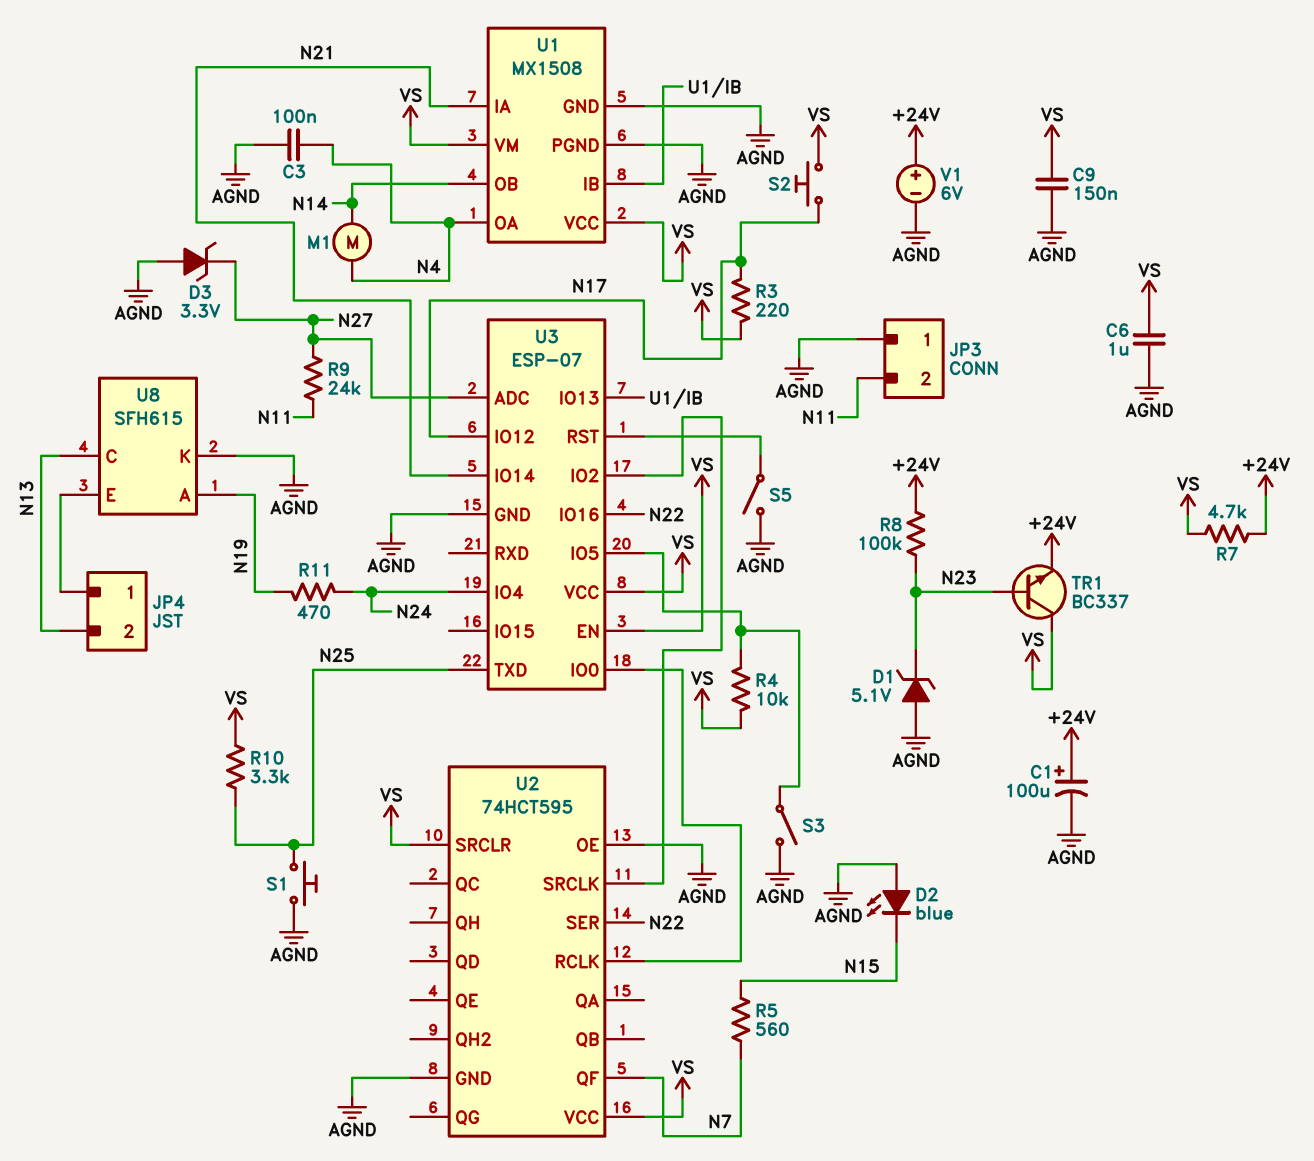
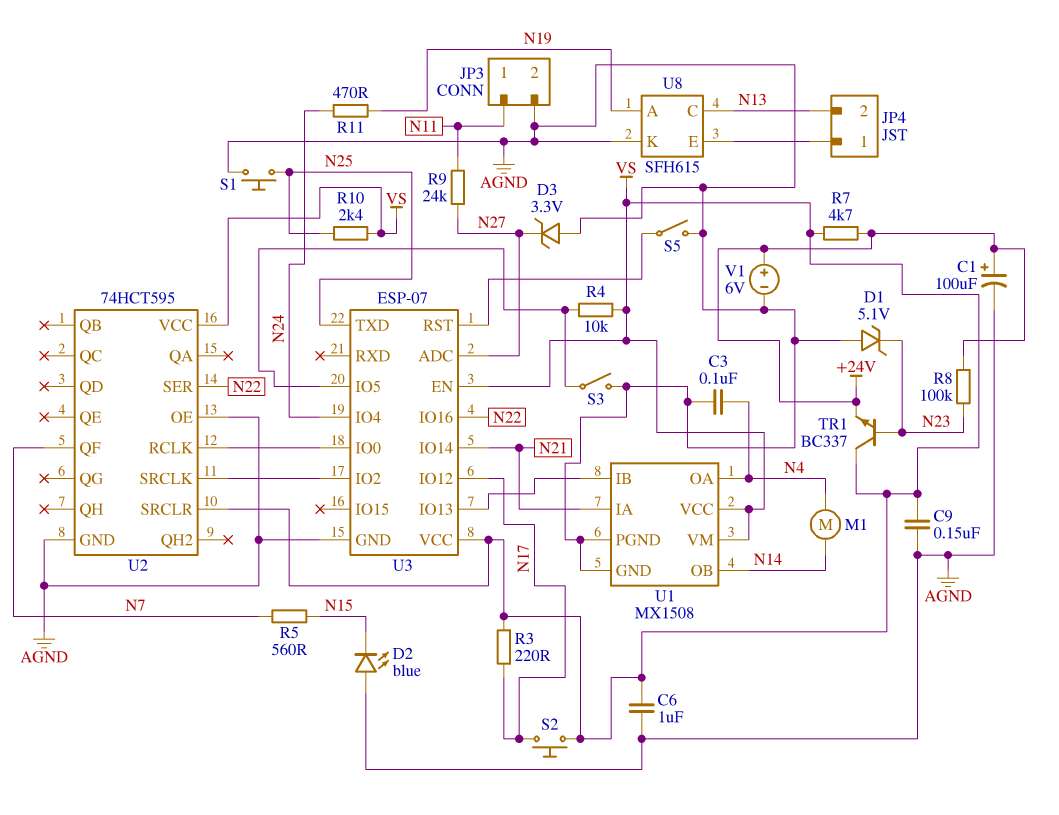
JP3 pin 1: AGND -> N11
JP3 pin 2: N11 -> AGND
R10: 3.3k (N25, VS) -> 2.4k (N25, VS)

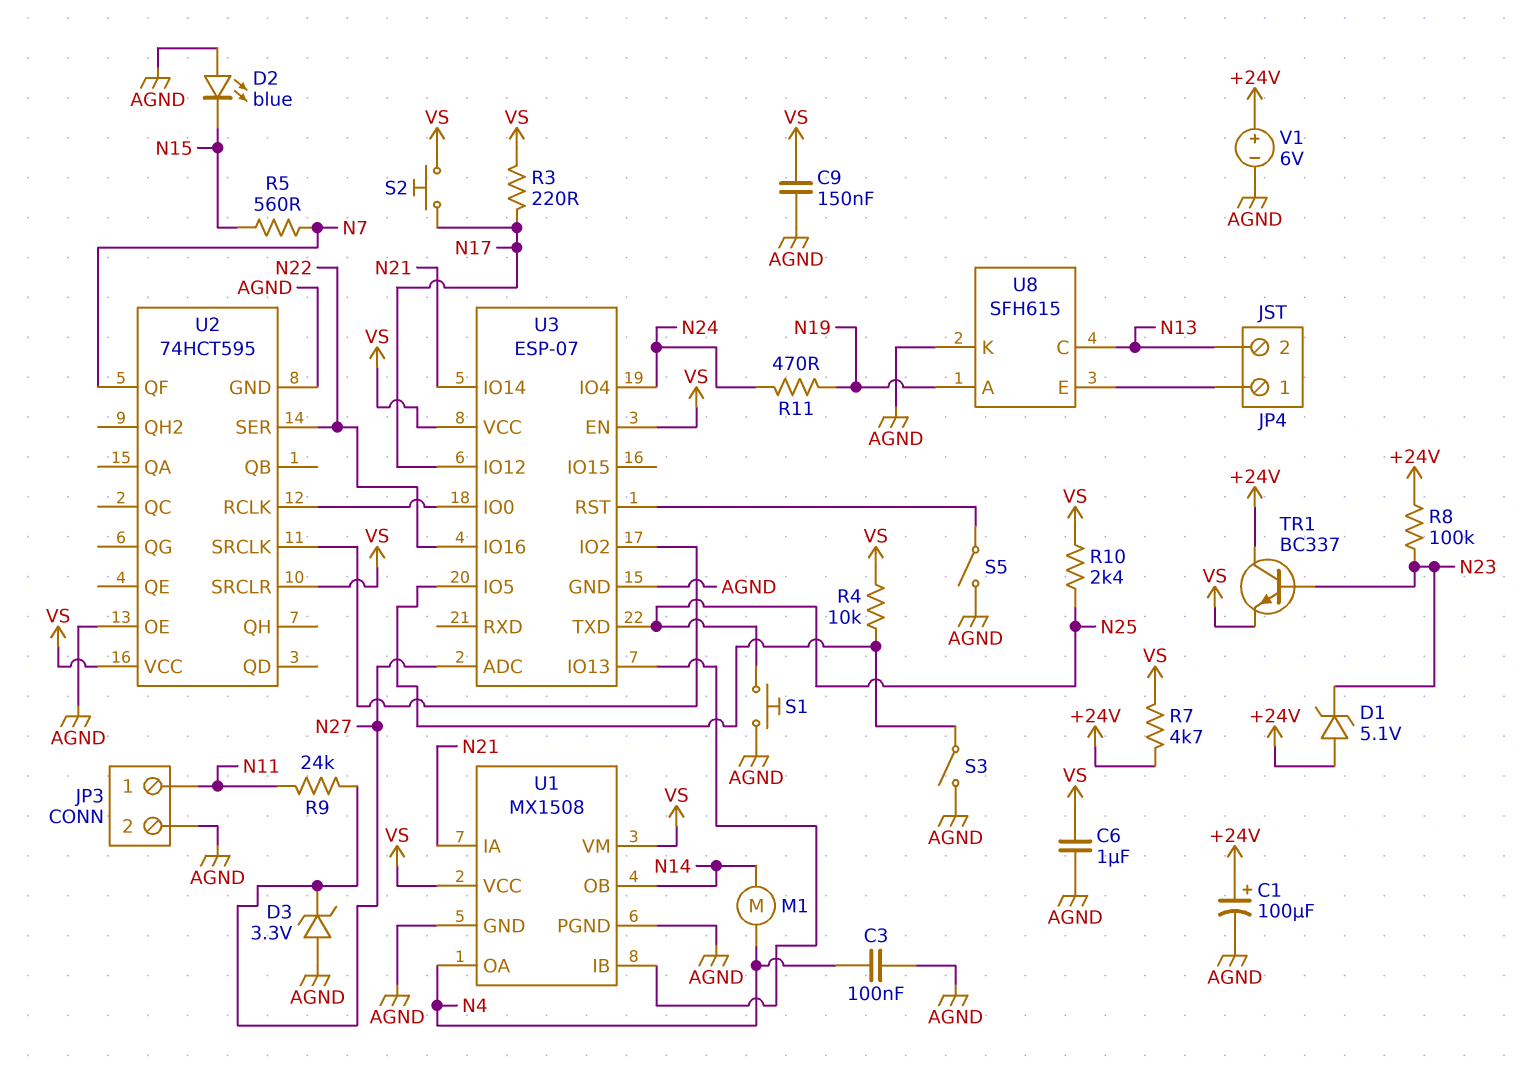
D1: zener 5.1V (A AGND, K N23) -> zener 5.1V (A +24V, K N23)
TR1: NPN BC337 (B N23, C VS, E +24V) -> NPN BC337 (B N23, C +24V, E VS)

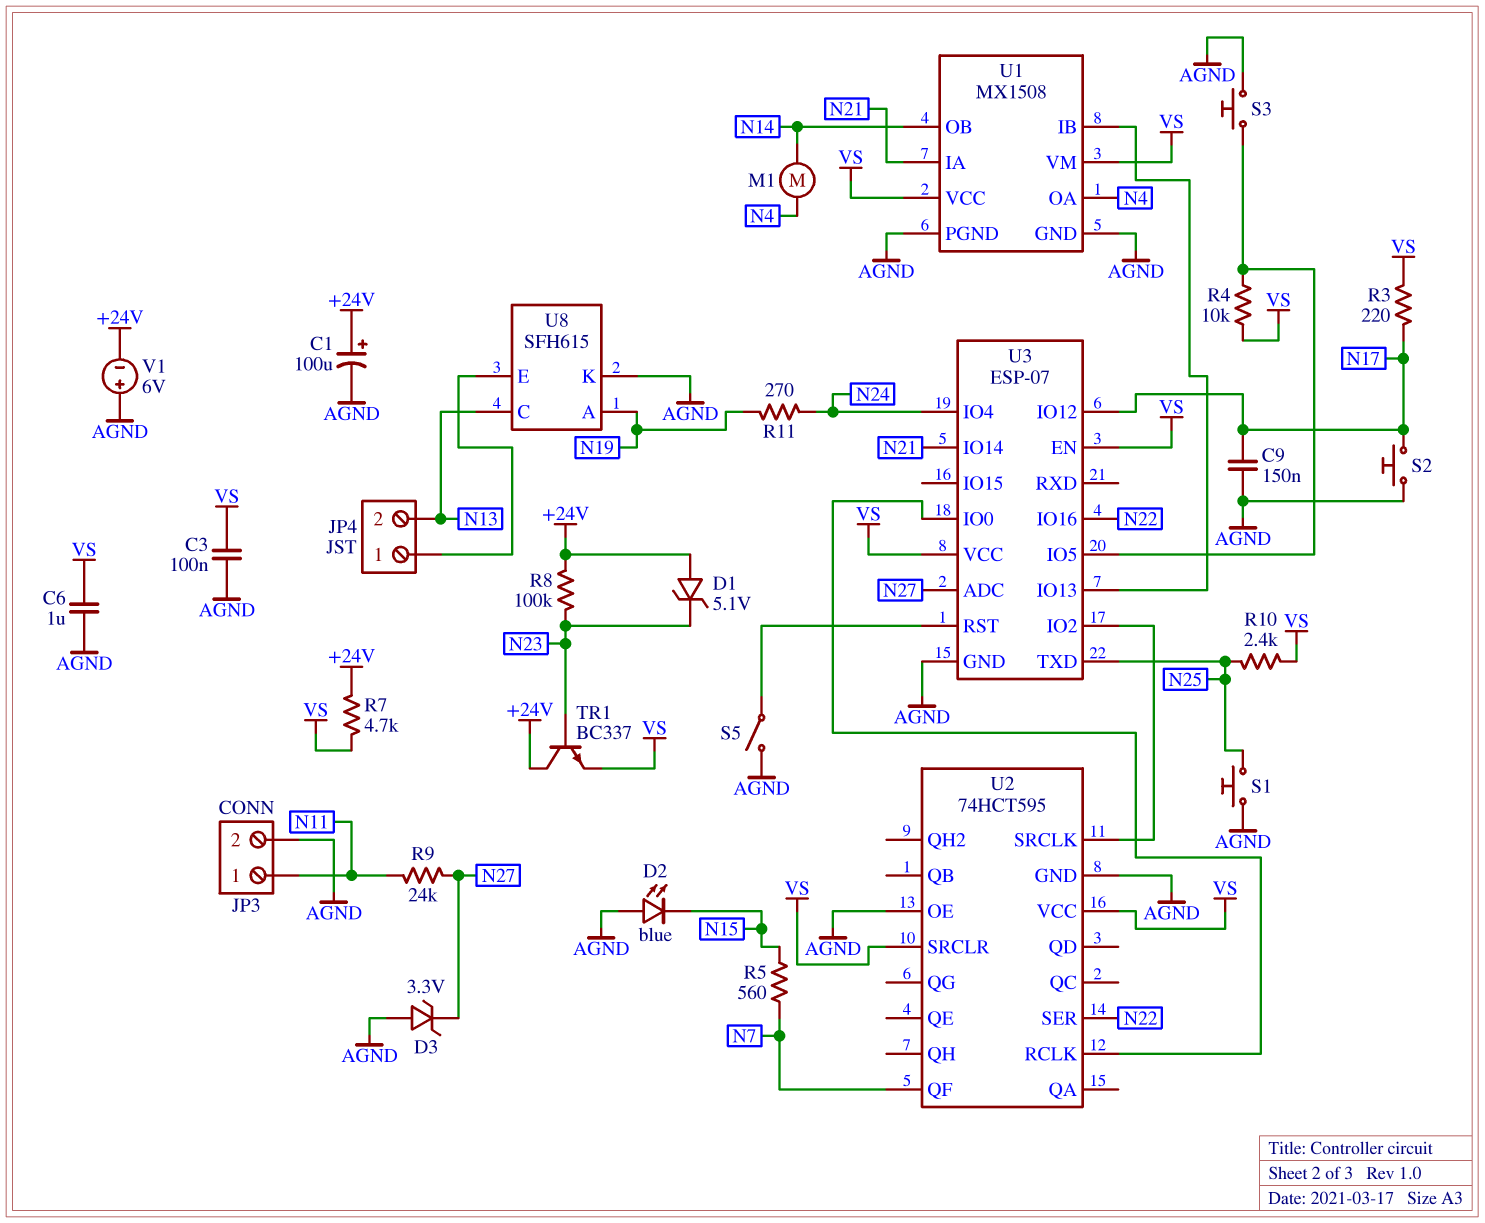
C3: 100nF (AGND, N4) -> 100nF (AGND, VS)
C9: 150nF (AGND, VS) -> 150nF (AGND, N17)
R11: 470 (N19, N24) -> 270 (N19, N24)
S2: button (N17, VS) -> button (AGND, N17)
S3: switch (AGND, U3/IO5) -> button (AGND, U3/IO5)
V1: 6V (plus +24V, minus AGND) -> 6V (plus AGND, minus +24V)

